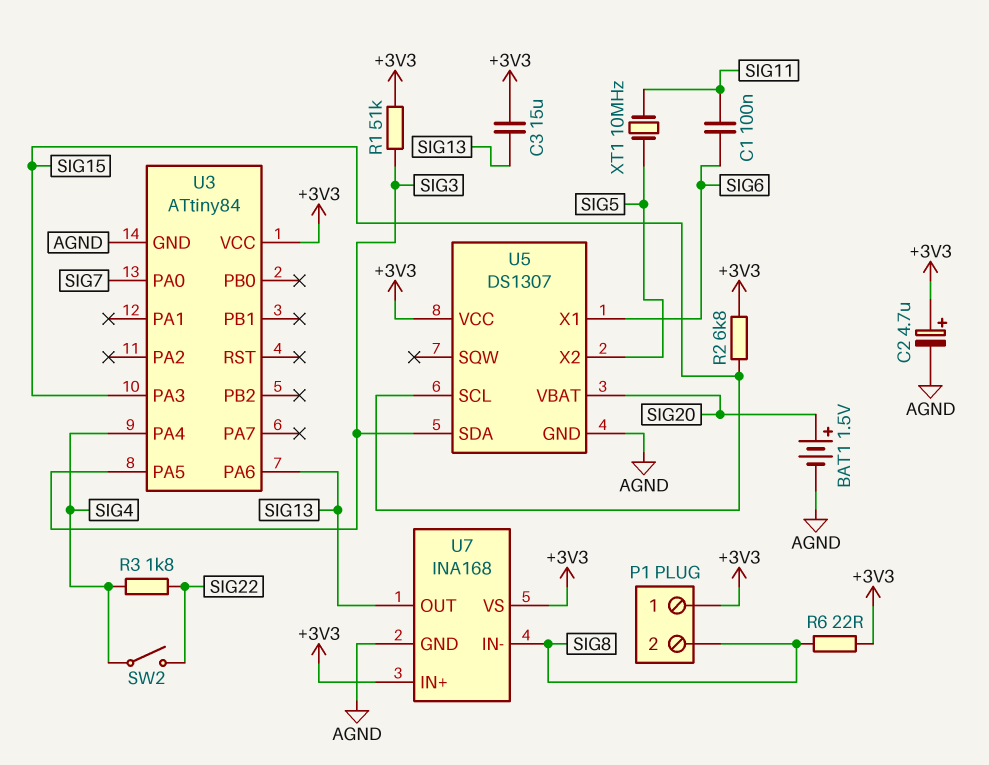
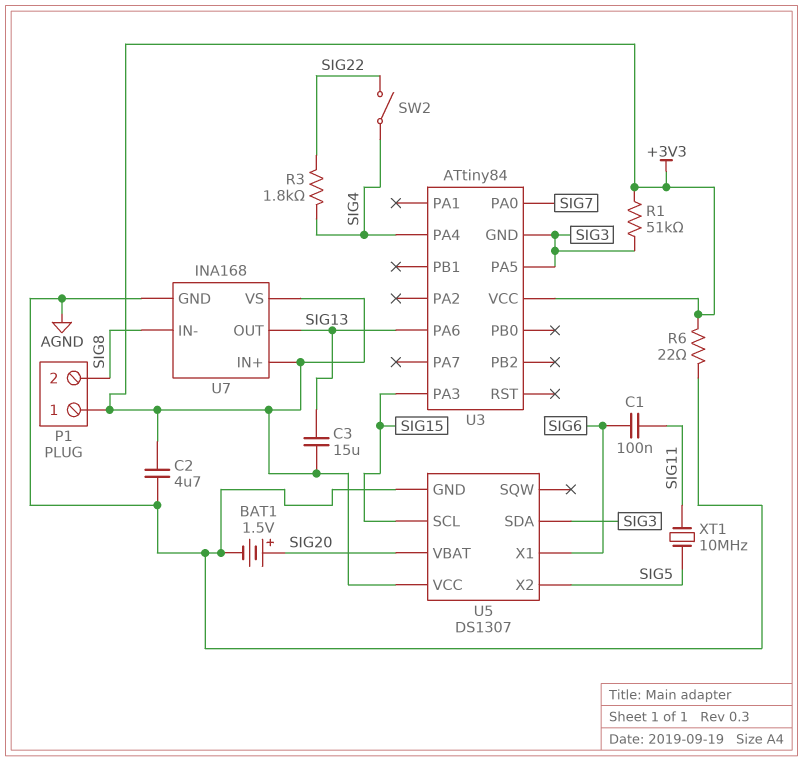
C2: 4.7uF (plus +3V3, minus AGND) -> 4.7uF (+3V3, AGND)
R2: 6.8k (+3V3, SIG15) -> none
R6: 22 (+3V3, SIG8) -> 22 (+3V3, AGND)
U3 pin GND: AGND -> SIG3

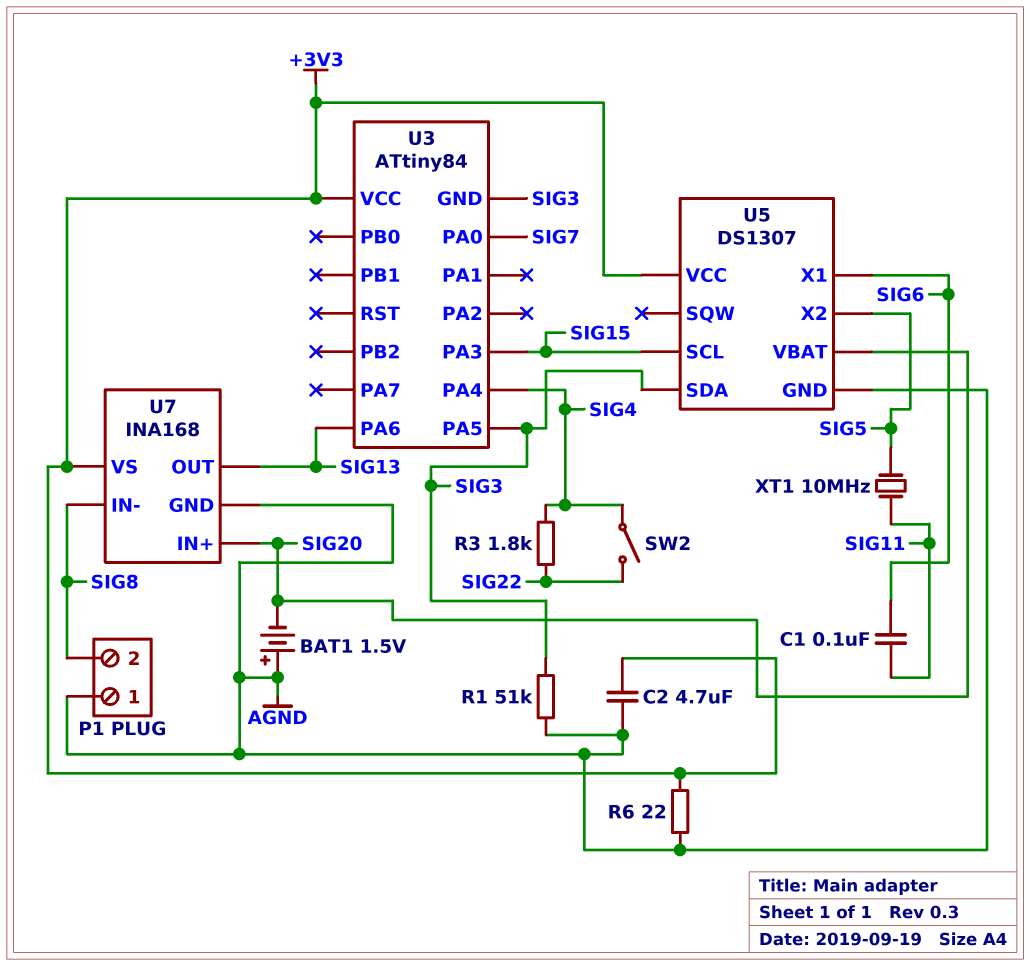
BAT1: 1.5V (plus SIG20, minus AGND) -> 1.5V (plus AGND, minus SIG20)
C3: 15uF (+3V3, SIG13) -> none
P1 pin 1: +3V3 -> AGND
R1: 51k (+3V3, SIG3) -> 51k (AGND, SIG3)
U7 pin IN+: +3V3 -> SIG20

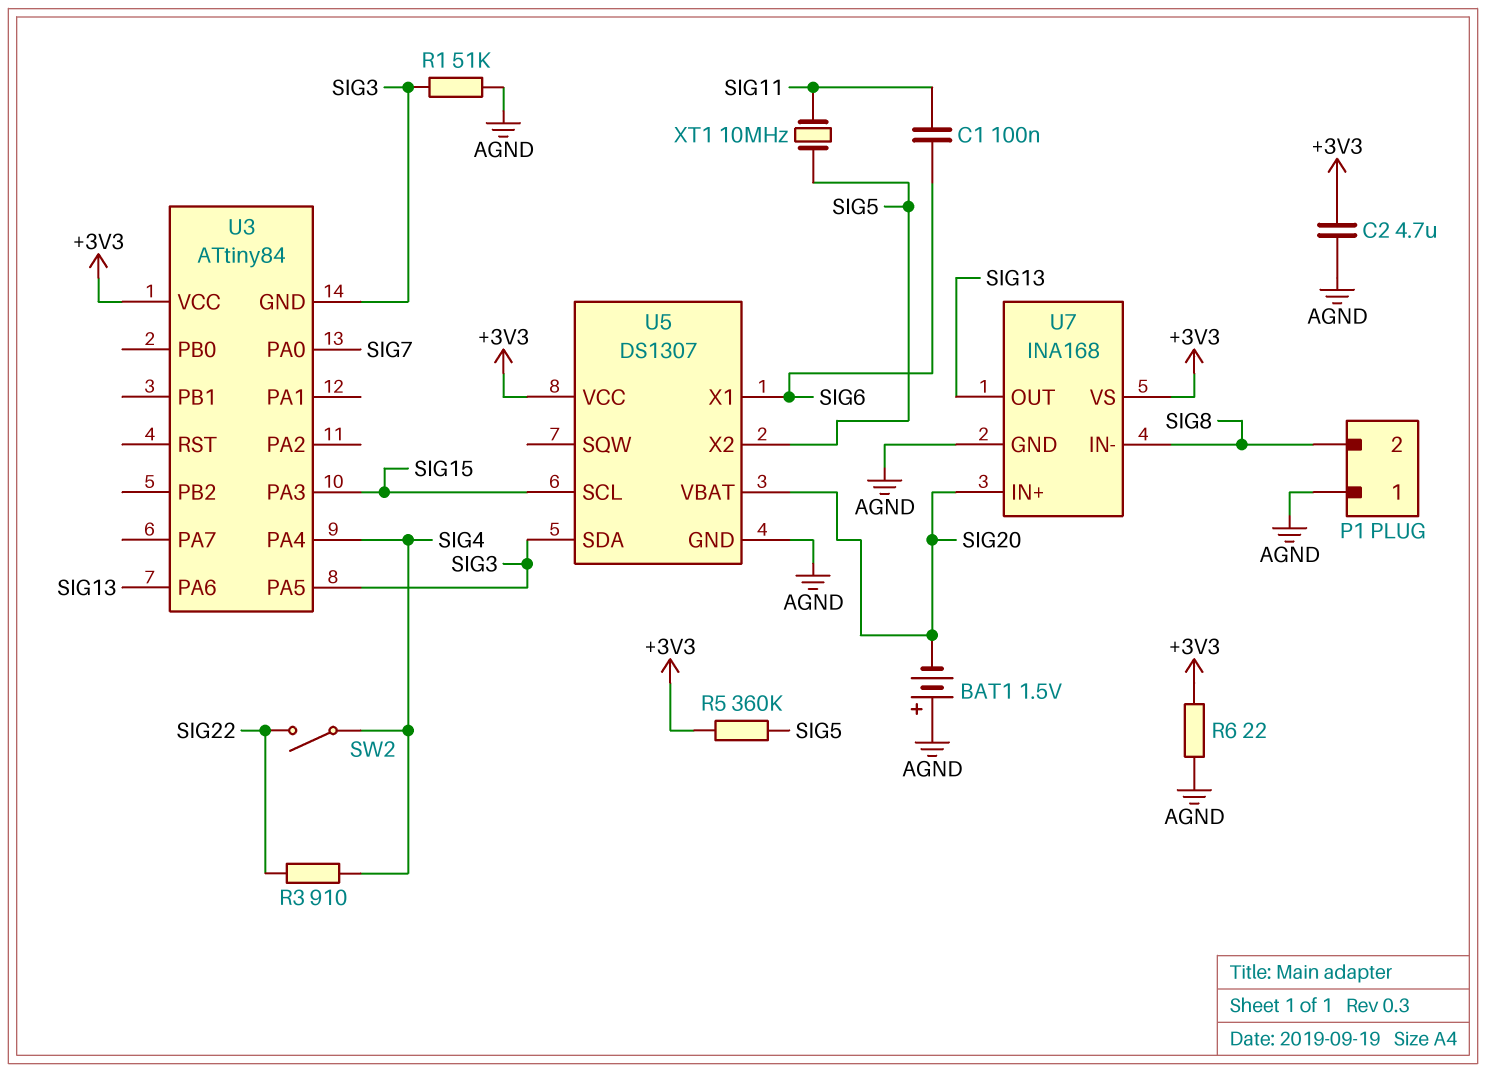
R3: 1.8k (SIG4, SIG22) -> 910 (SIG4, SIG22)
R5: none -> 360k (+3V3, SIG5)

